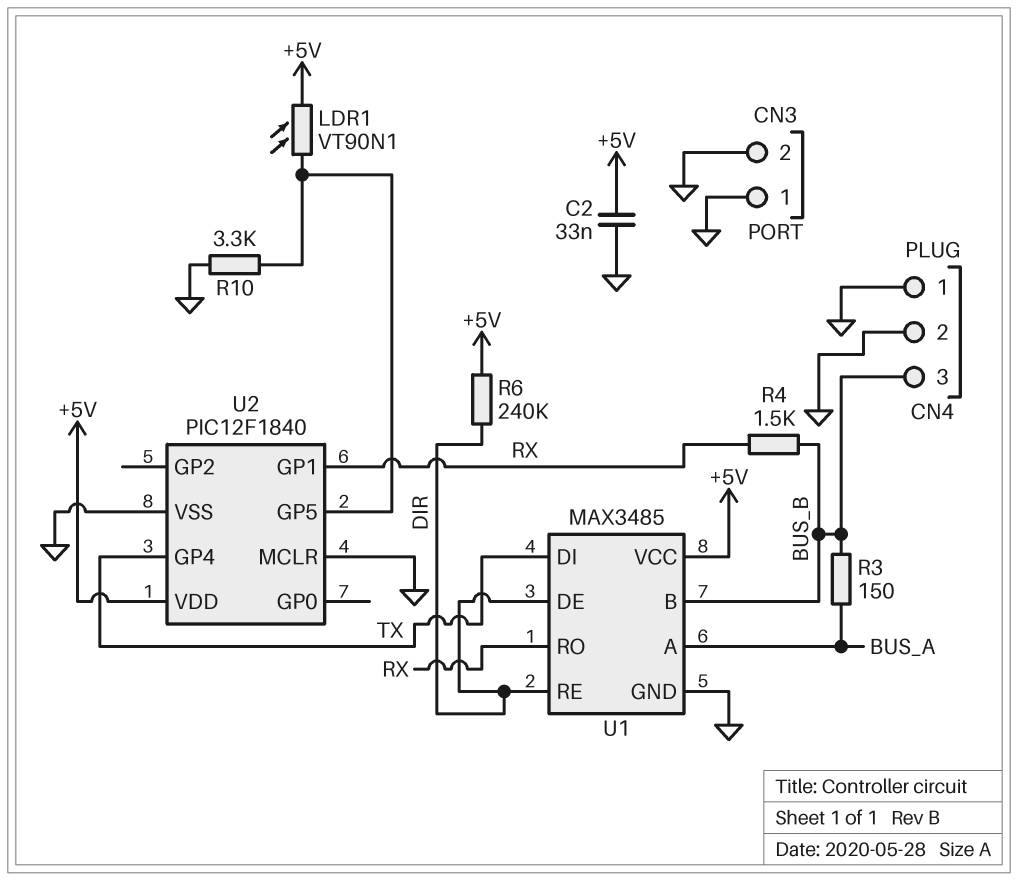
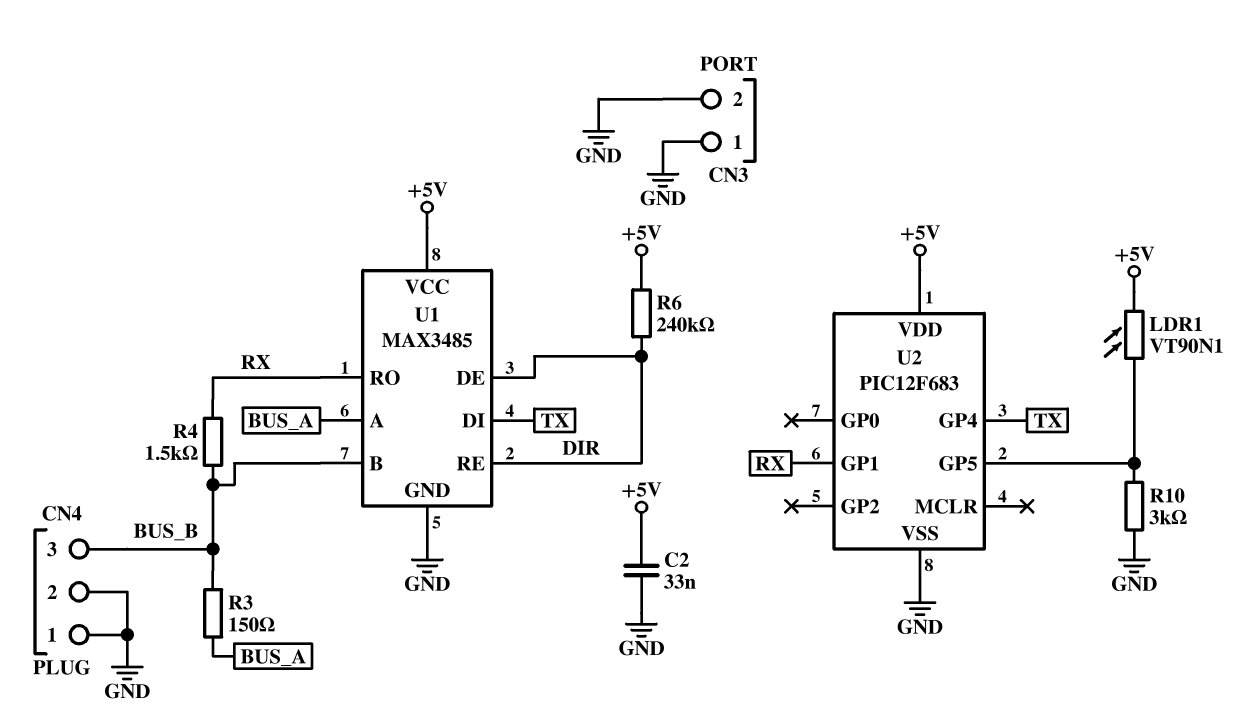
R10: 3.3k (GND, U2/GP5) -> 3k (GND, U2/GP5)
U2: PIC12F1840 -> PIC12F683
U2 pin MCLR: GND -> none

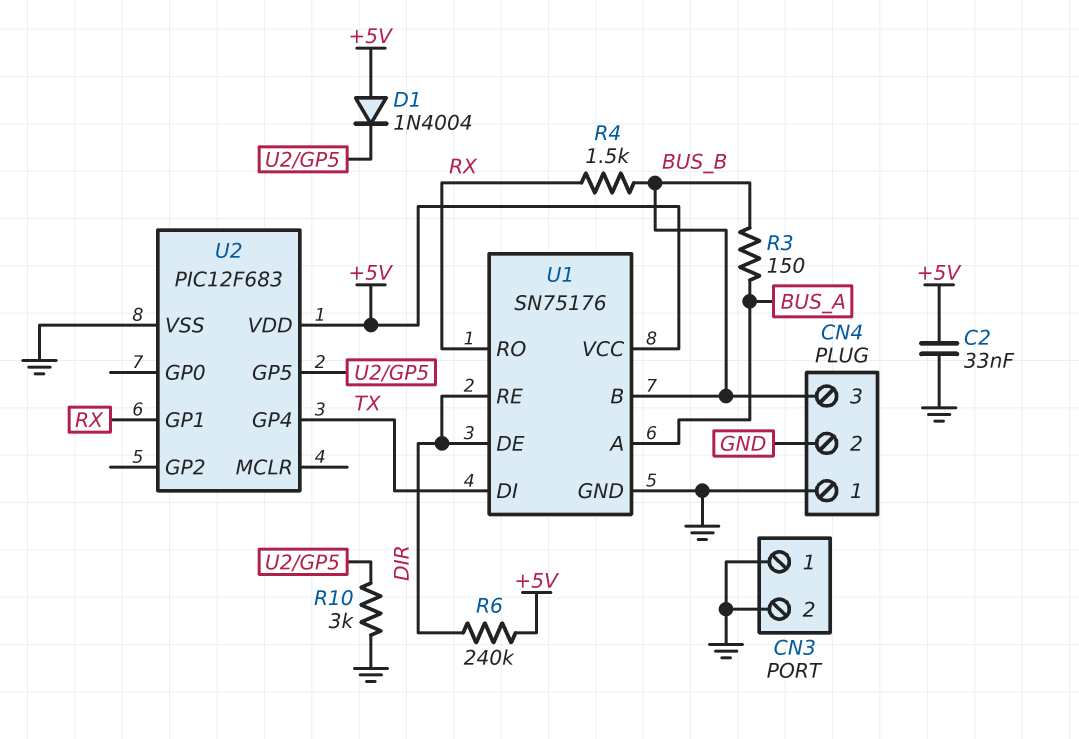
D1: none -> diode 1N4004 (A +5V, K U2/GP5)
LDR1: VT90N1 (+5V, U2/GP5) -> none
U1: MAX3485 -> SN75176

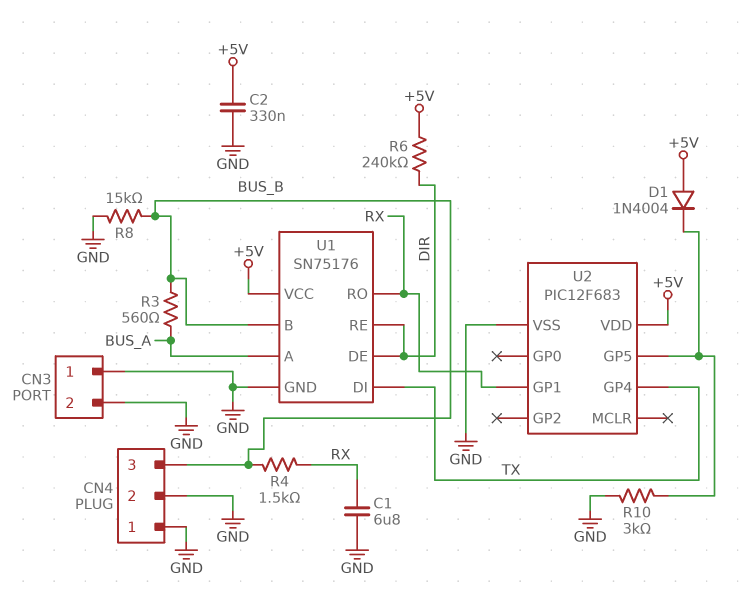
C1: none -> 6.8uF (GND, RX)
C2: 33nF (+5V, GND) -> 330nF (+5V, GND)
R3: 150 (BUS_A, BUS_B) -> 560 (BUS_A, BUS_B)
R8: none -> 15k (BUS_B, GND)

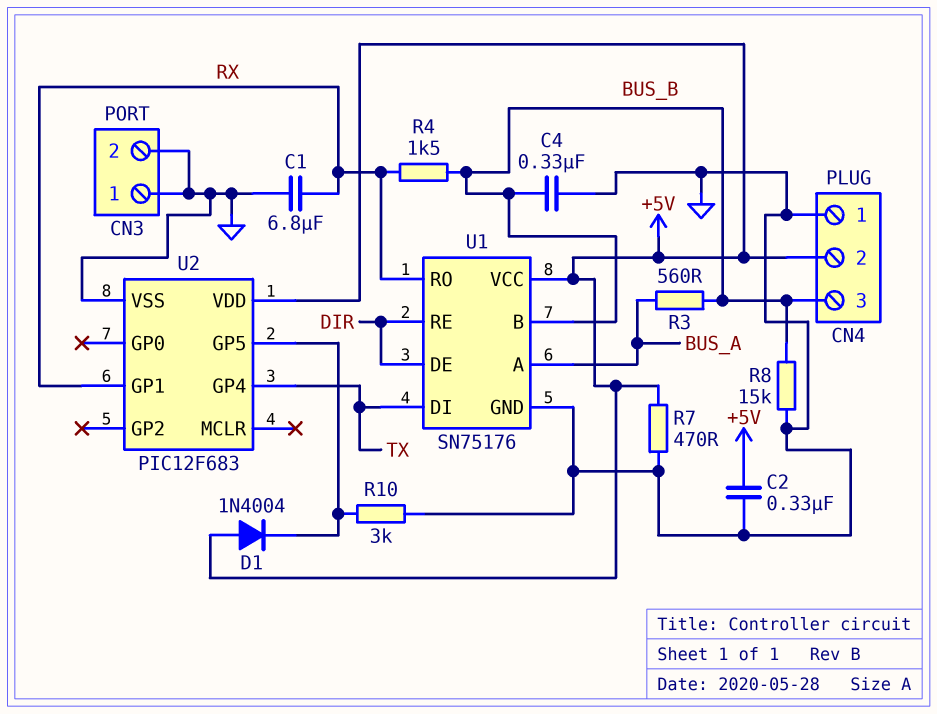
C4: none -> 330nF (BUS_B, GND)
CN4 pin 2: GND -> +5V
R6: 240k (+5V, DIR) -> none
R7: none -> 470 (+5V, GND)

